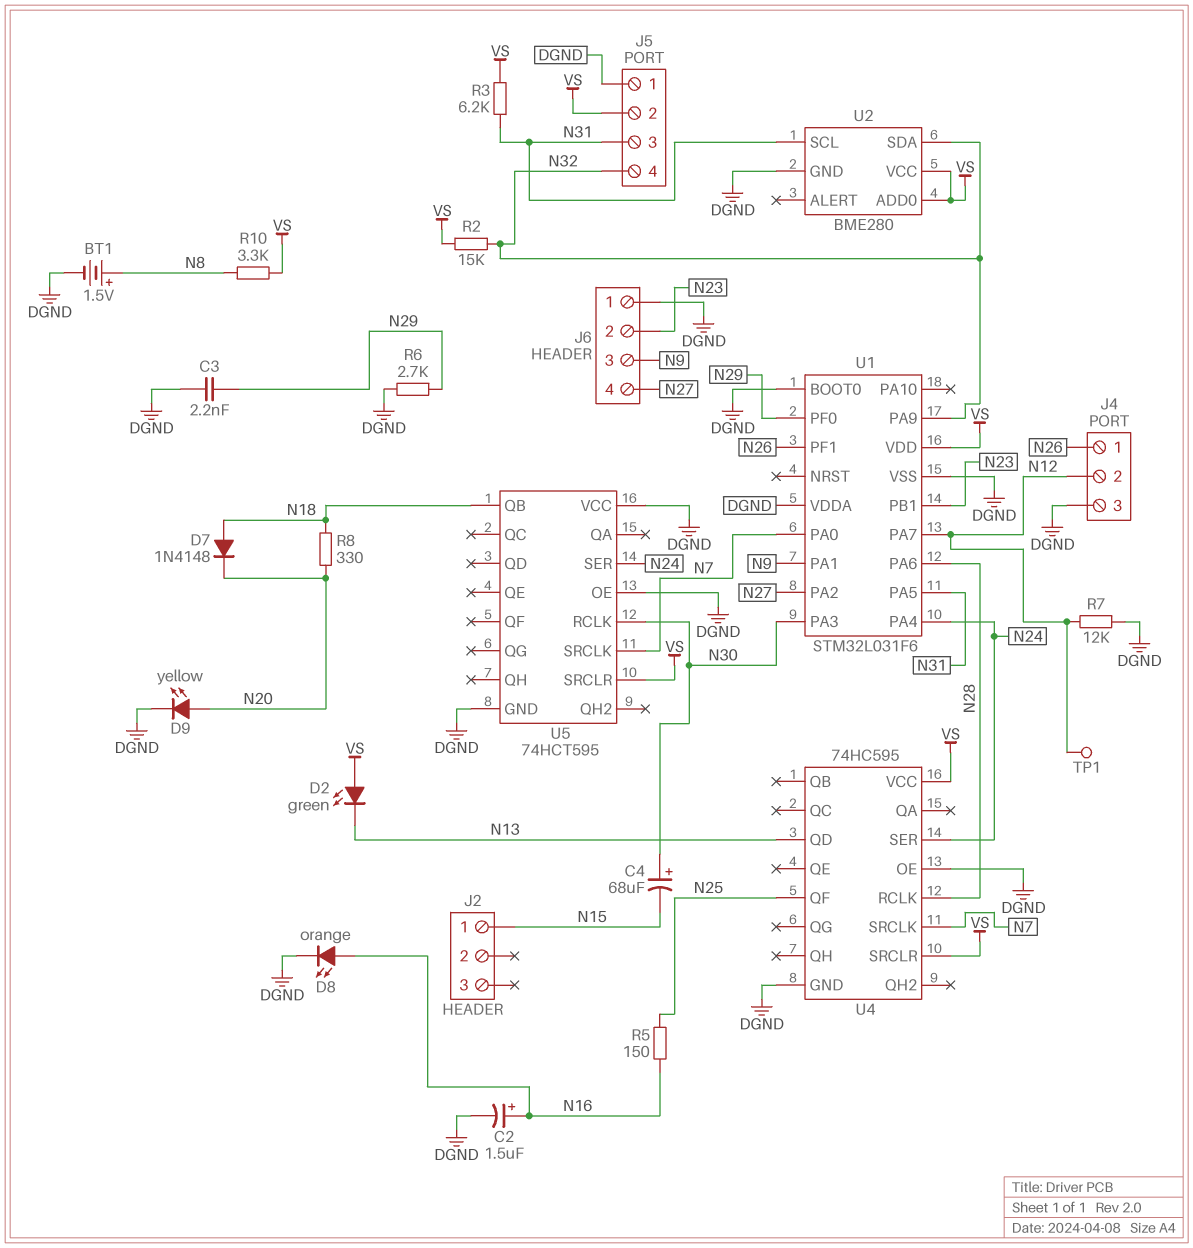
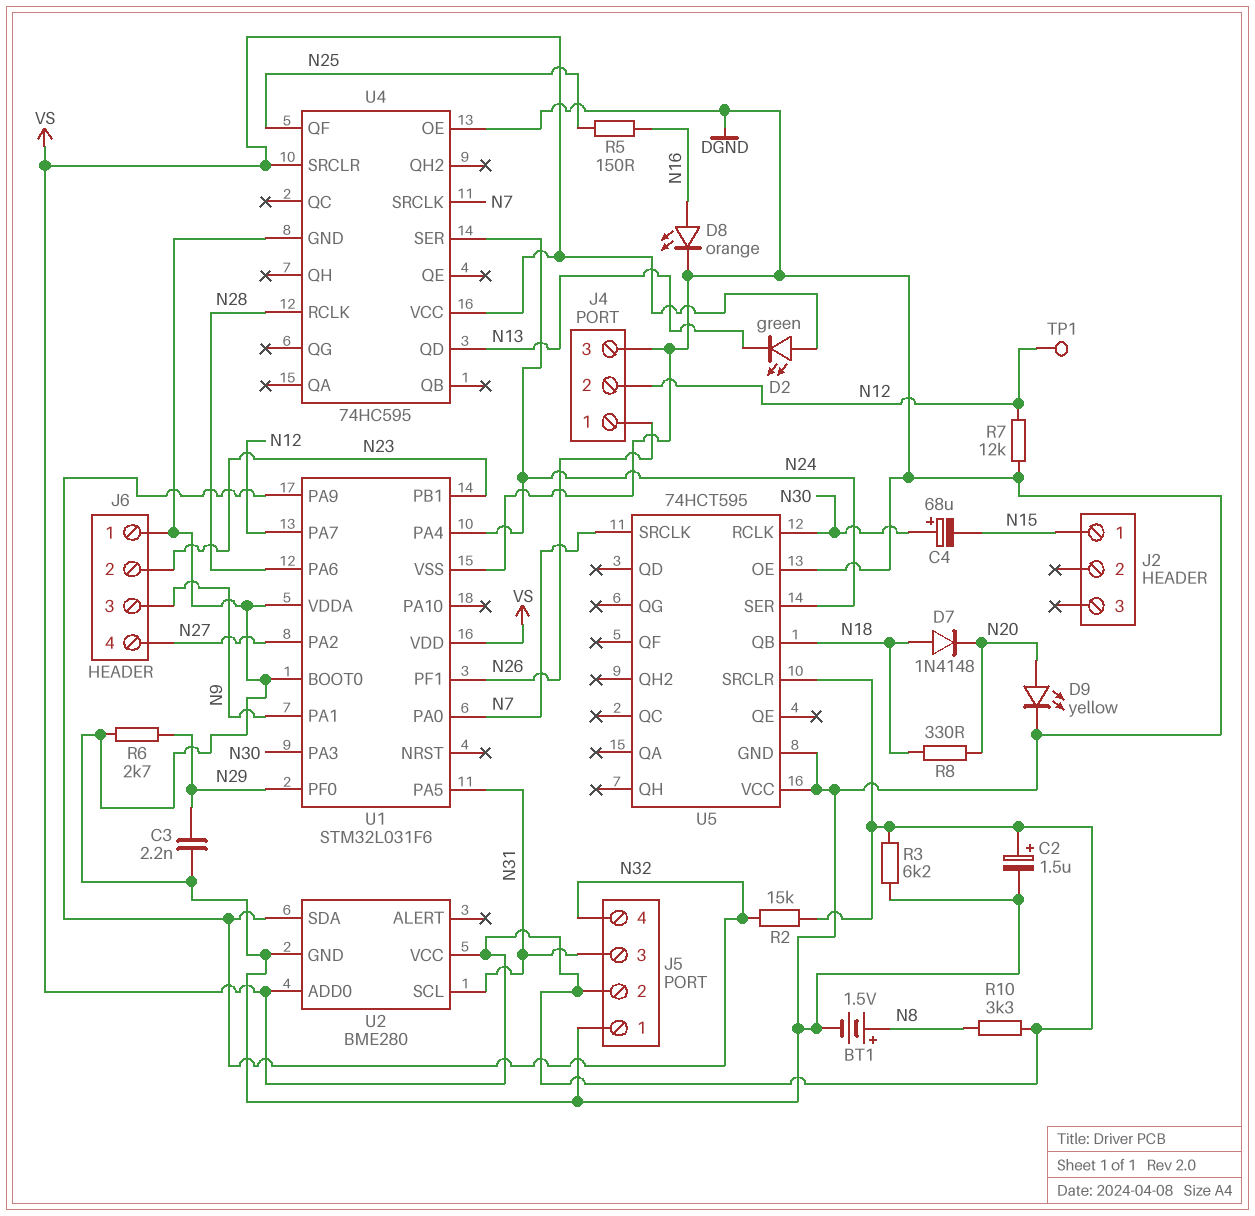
C2: 1.5uF (plus N16, minus DGND) -> 1.5uF (plus VS, minus DGND)
R3: 6.2k (N31, VS) -> 6.2k (DGND, VS)

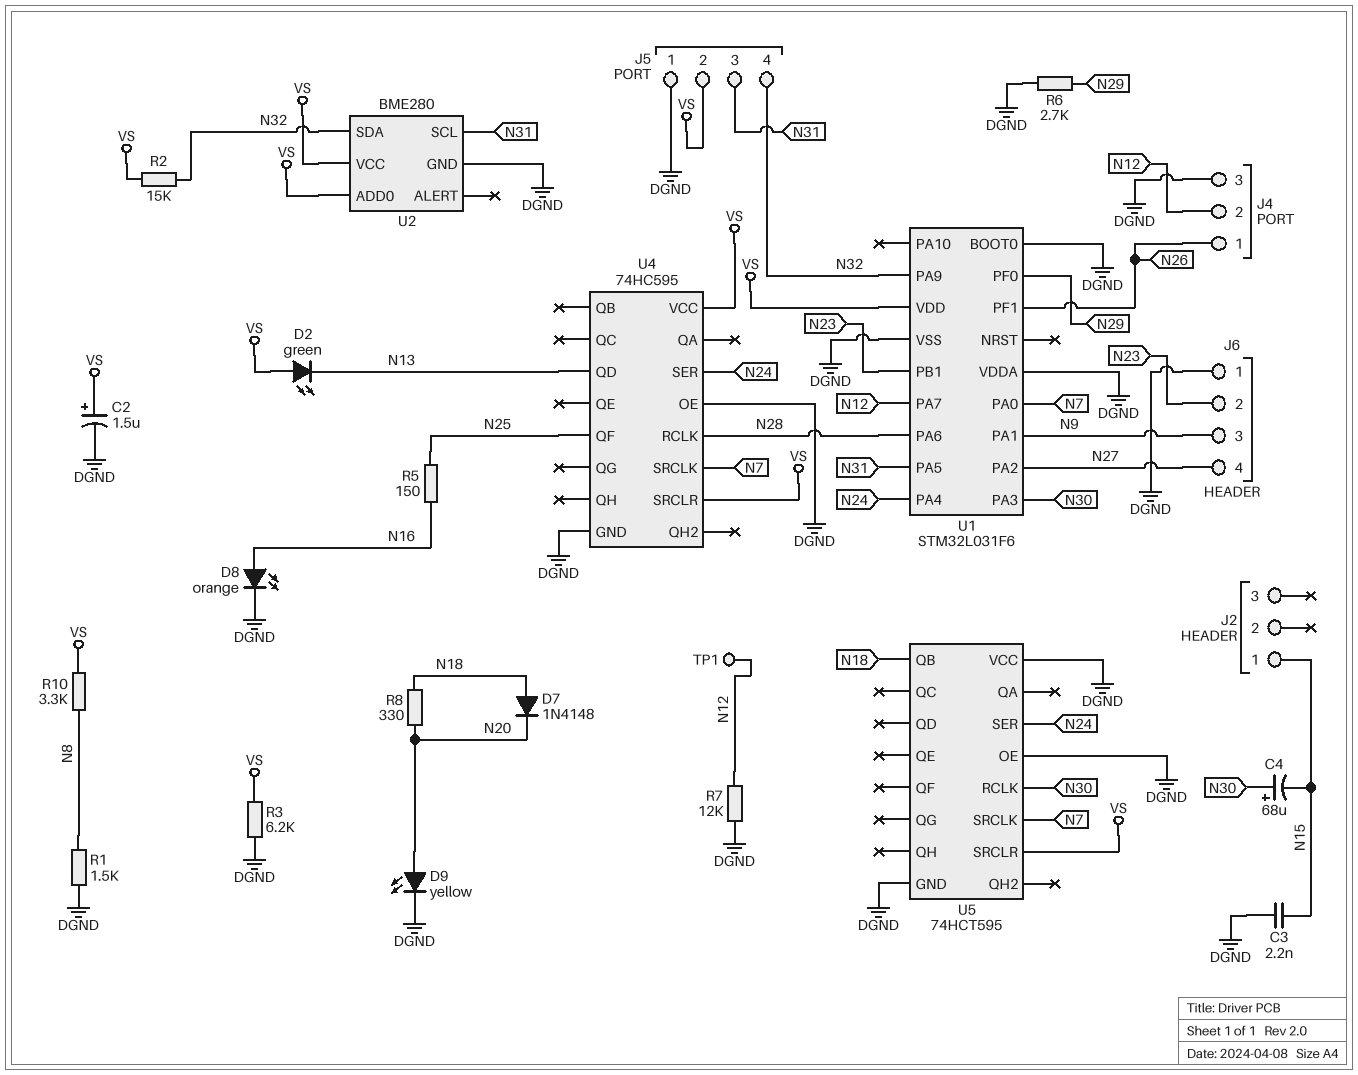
BT1: 1.5V (plus N8, minus DGND) -> none
C3: 2.2nF (DGND, N29) -> 2.2nF (DGND, N15)
R1: none -> 1.5k (DGND, N8)

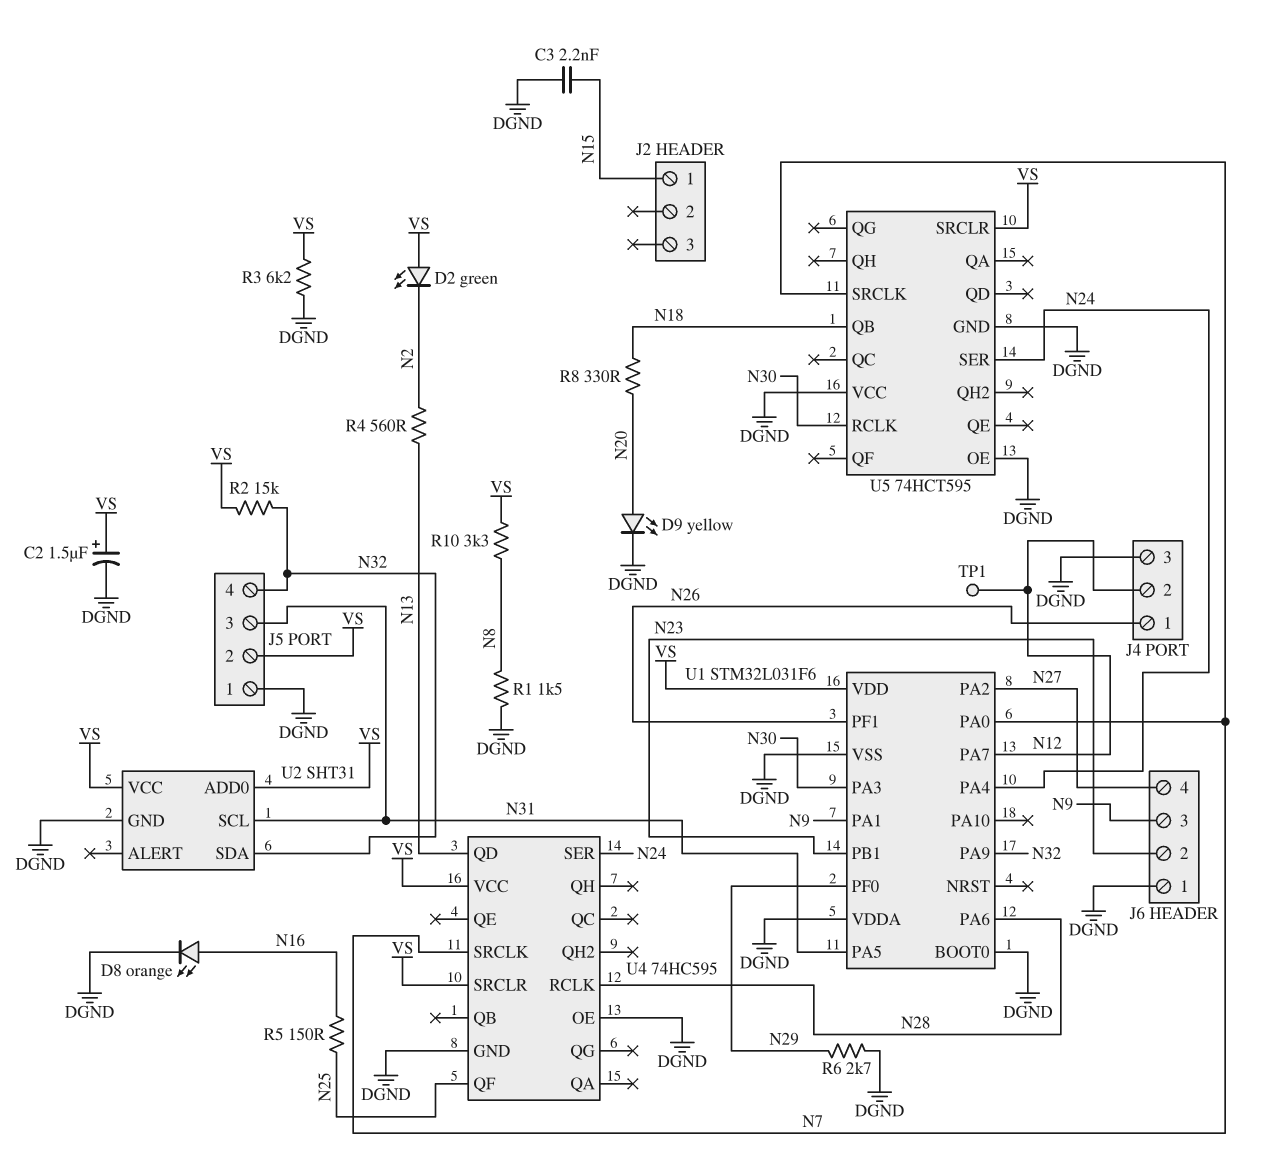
C4: 68uF (plus N30, minus N15) -> none
D2: LED green (A VS, K N13) -> LED green (A VS, K N2)
D7: diode 1N4148 (A N18, K N20) -> none
R4: none -> 560 (N2, N13)
R7: 12k (DGND, N12) -> none
U2: BME280 -> SHT31

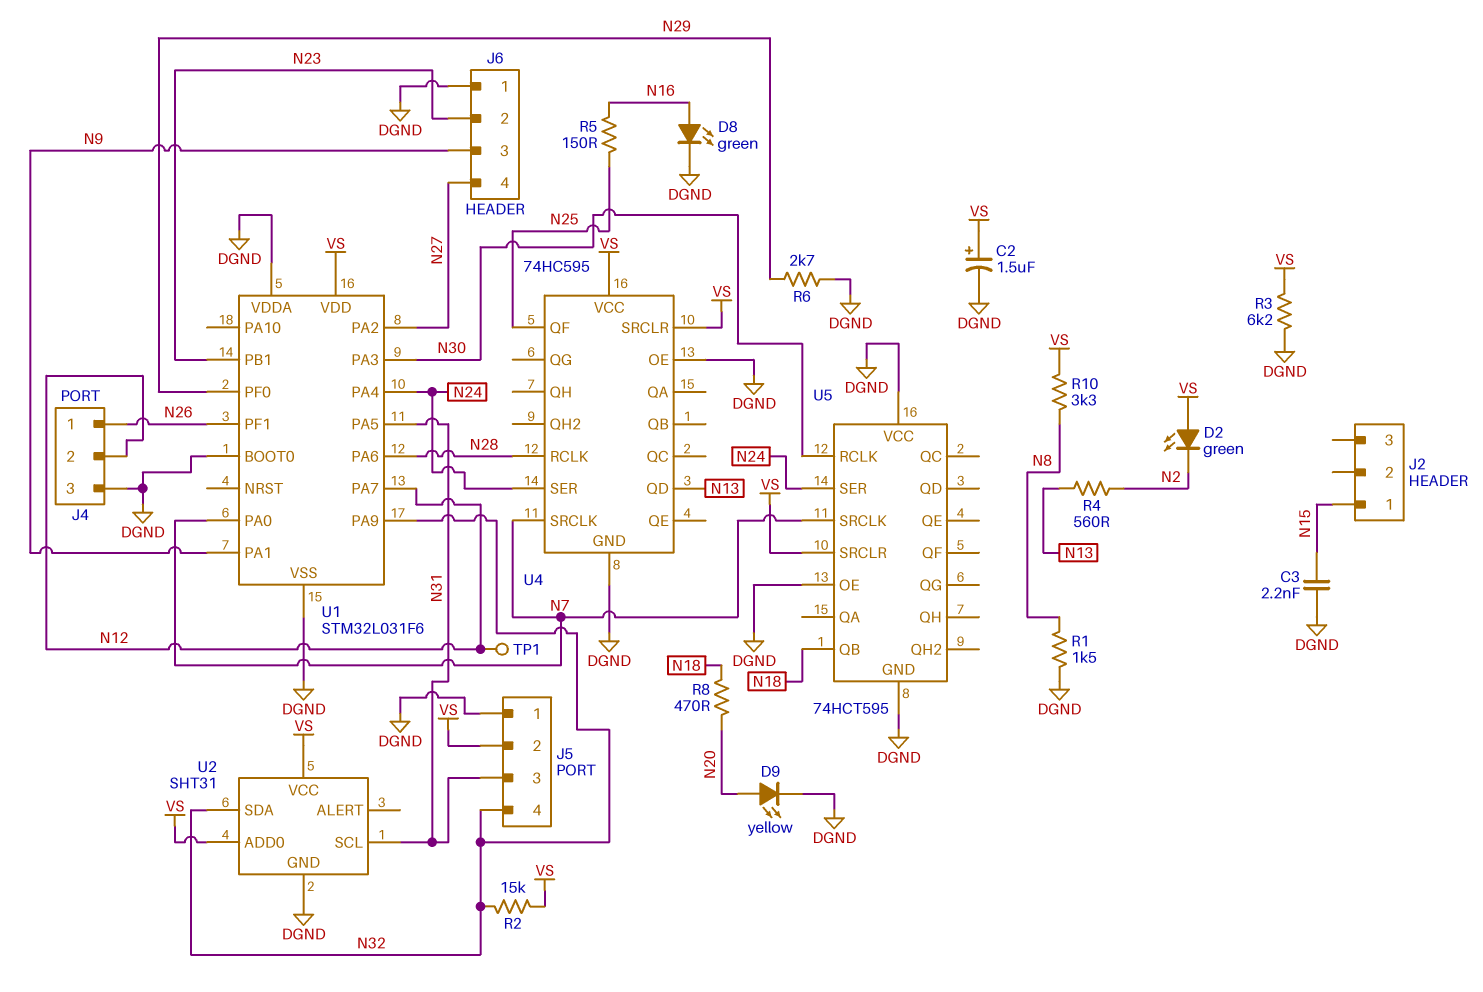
D8: LED orange (A N16, K DGND) -> LED green (A N16, K DGND)
R8: 330 (N18, N20) -> 470 (N18, N20)

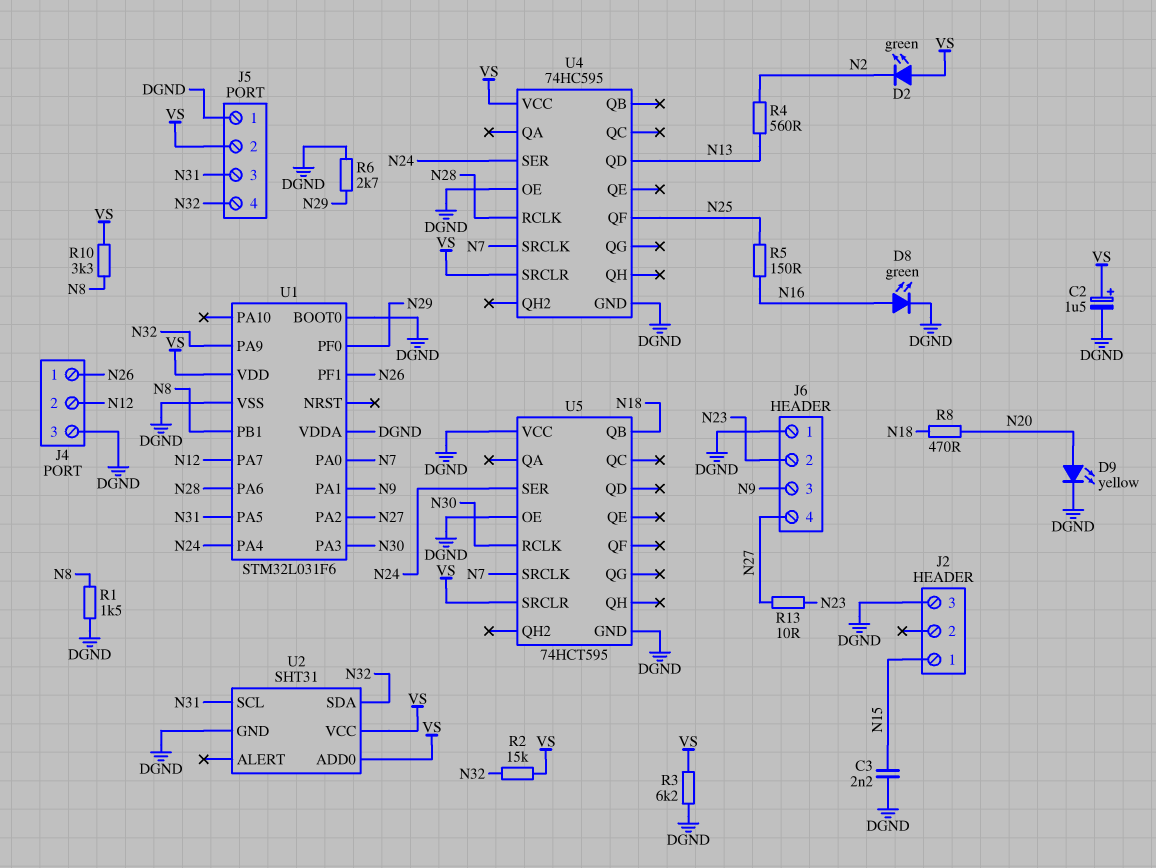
J2 pin 3: none -> DGND
R13: none -> 10 (N23, N27)
TP1: test point (N12) -> none
U1 pin PB1: N23 -> N8

